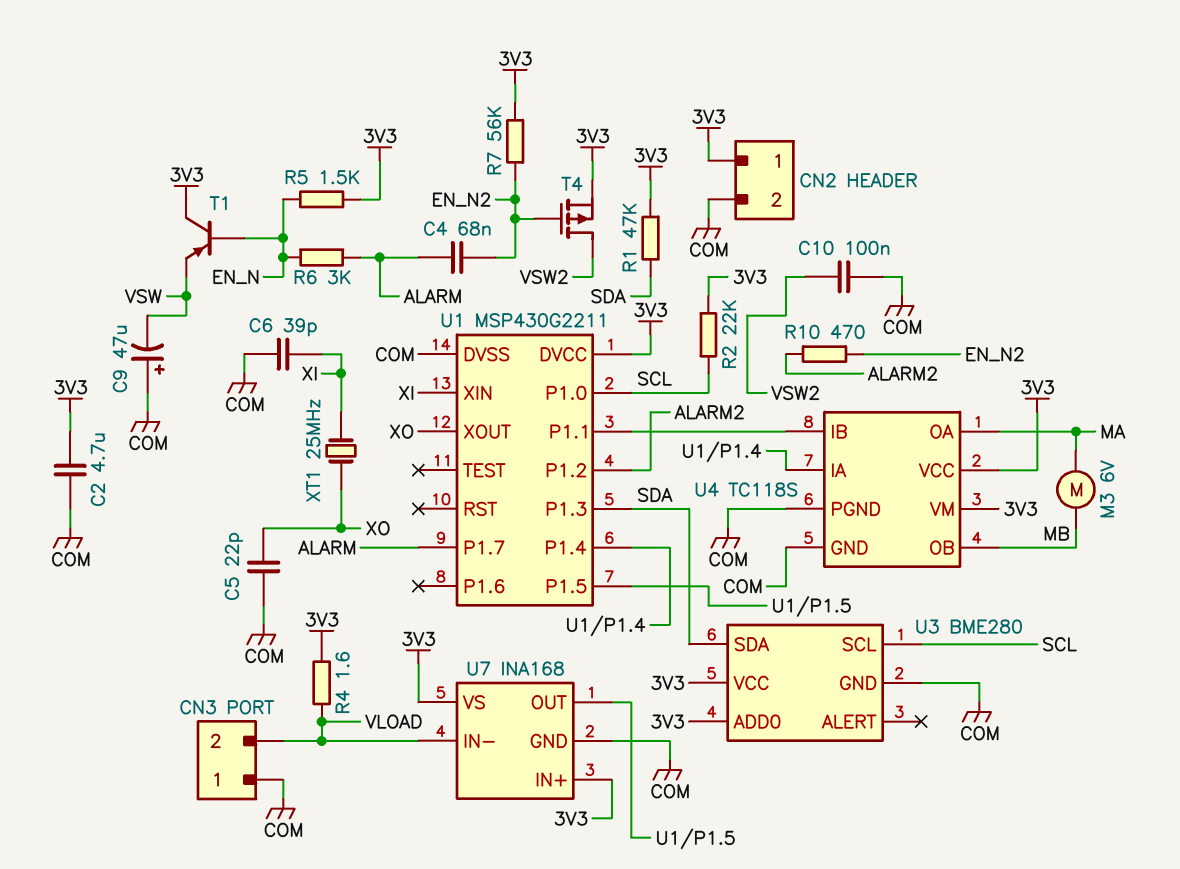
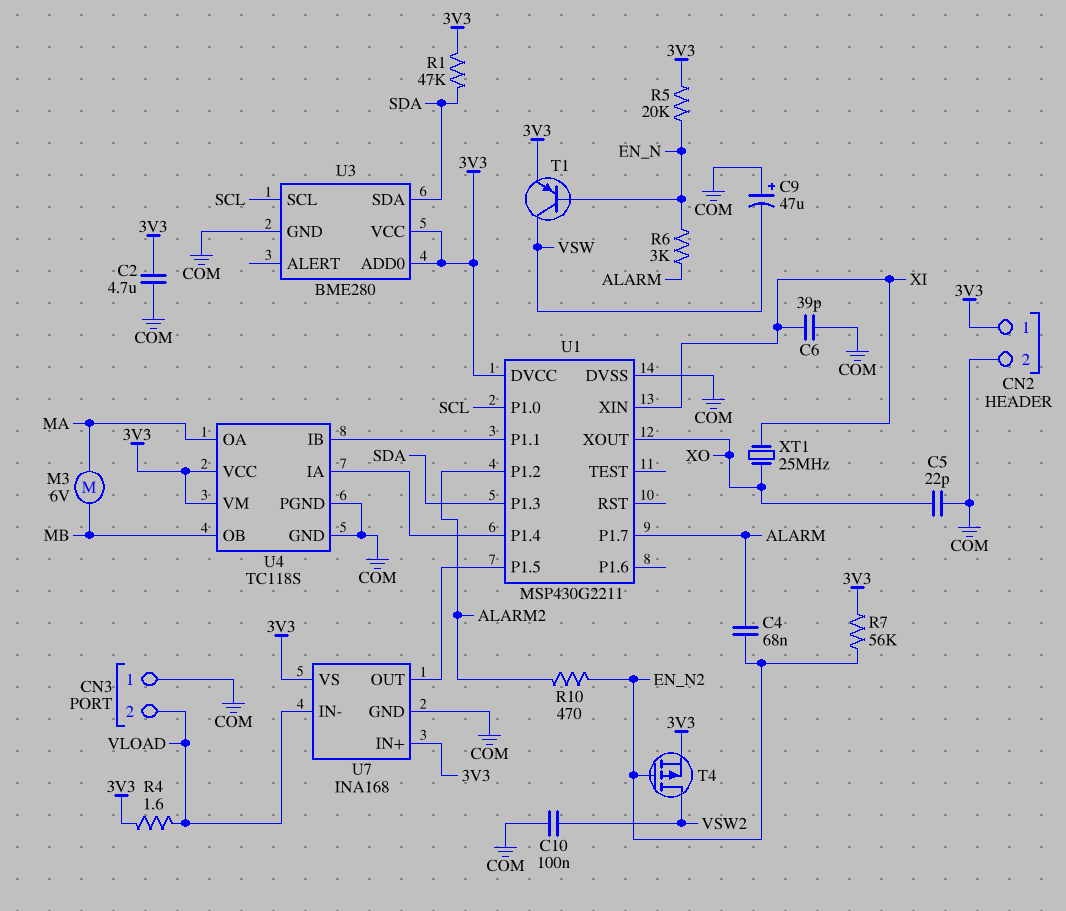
R2: 22k (3V3, SCL) -> none
R5: 1.5k (3V3, EN_N) -> 20k (3V3, EN_N)
T1: PNP (B EN_N, C 3V3, E VSW) -> PNP (B EN_N, C VSW, E 3V3)

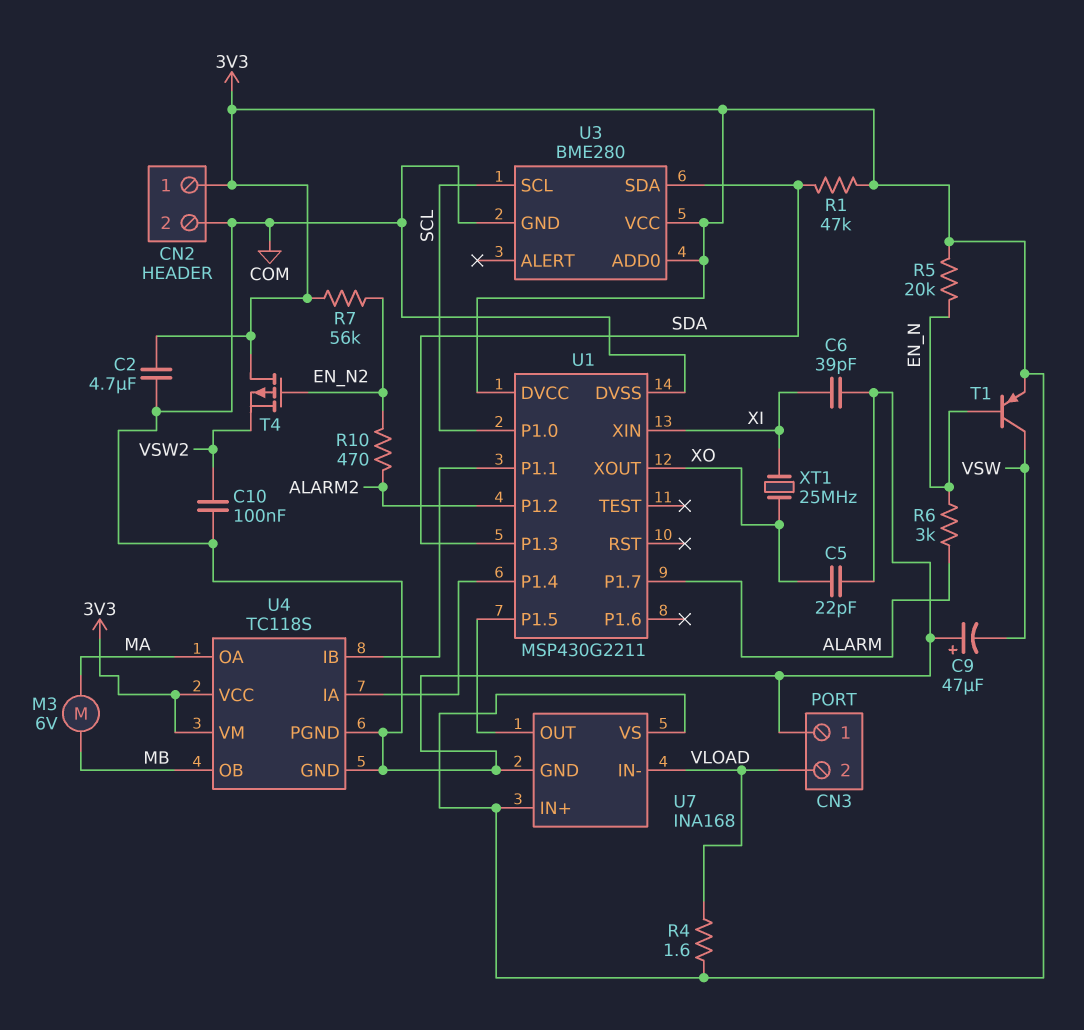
C4: 68nF (ALARM, EN_N2) -> none
T4: PMOS (G EN_N2, D VSW2, S 3V3) -> PMOS (G EN_N2, D 3V3, S VSW2)

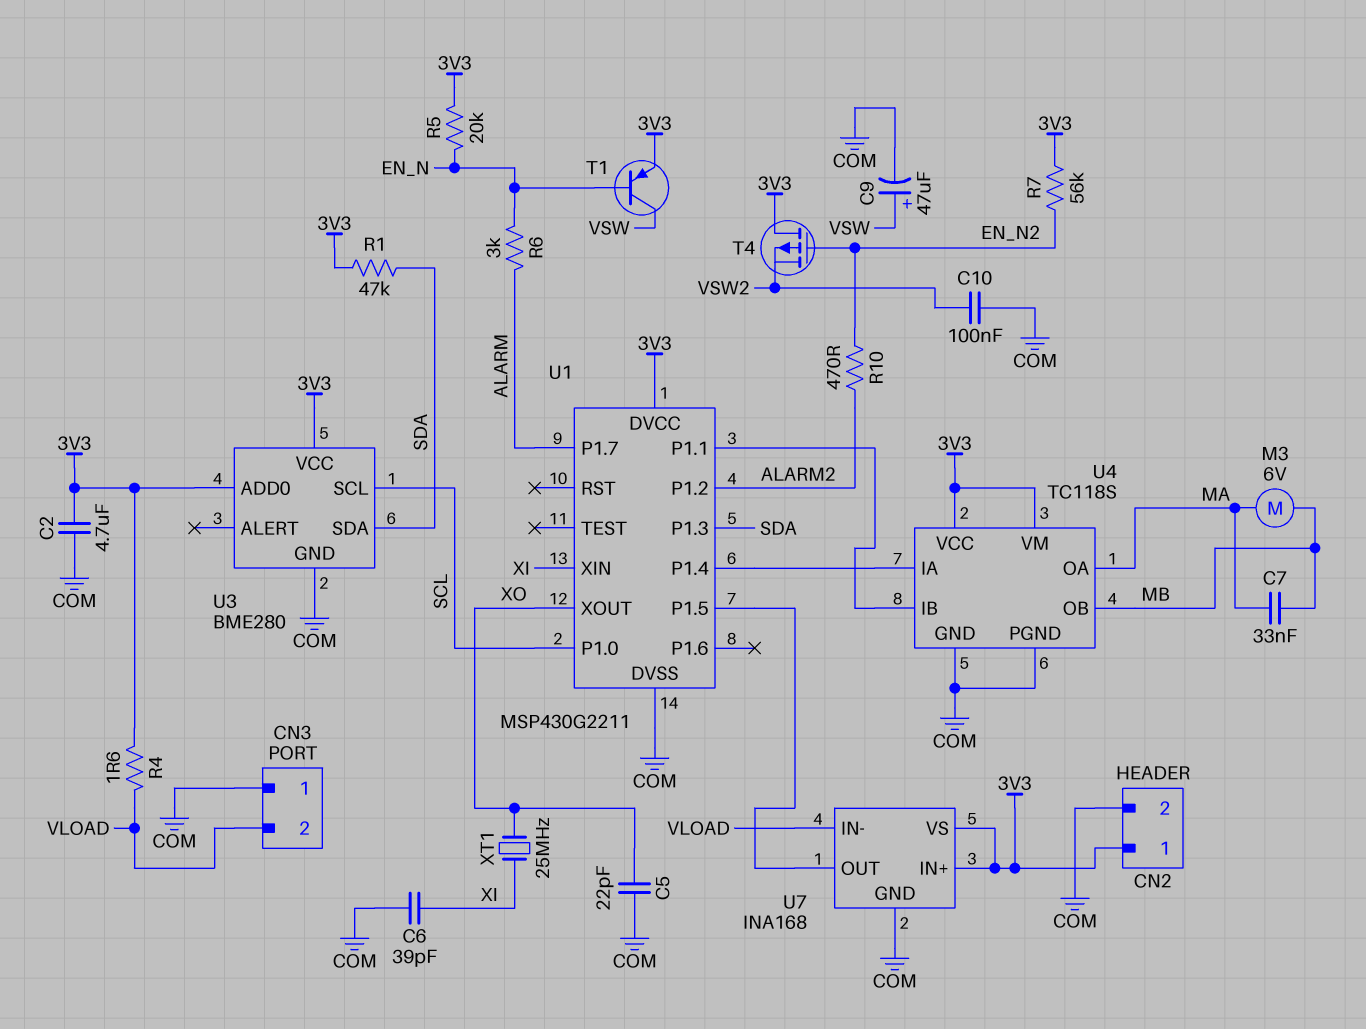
C7: none -> 33nF (MA, MB)
C9: 47uF (plus COM, minus VSW) -> 47uF (plus VSW, minus COM)

